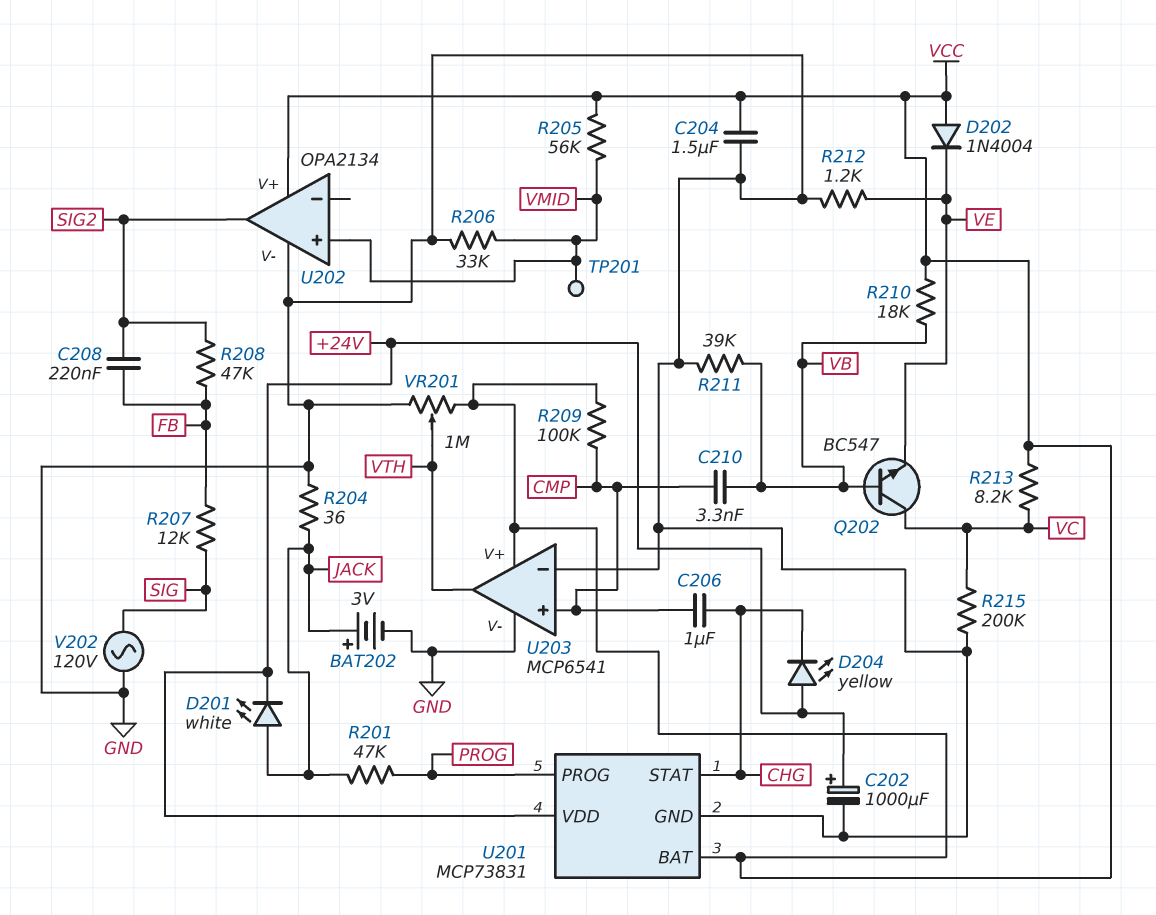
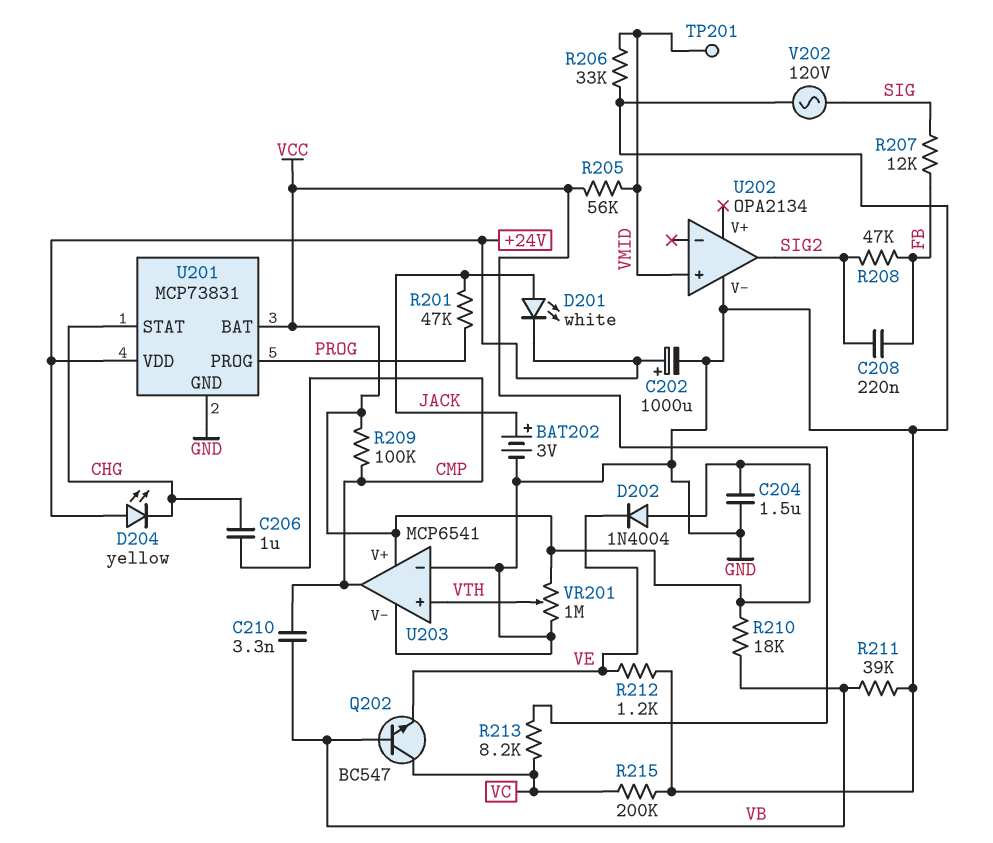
R204: 36 (GND, JACK) -> none
U202 pin V+: VCC -> none
U203 pin in+: CMP -> VTH
U203 pin out: VTH -> CMP

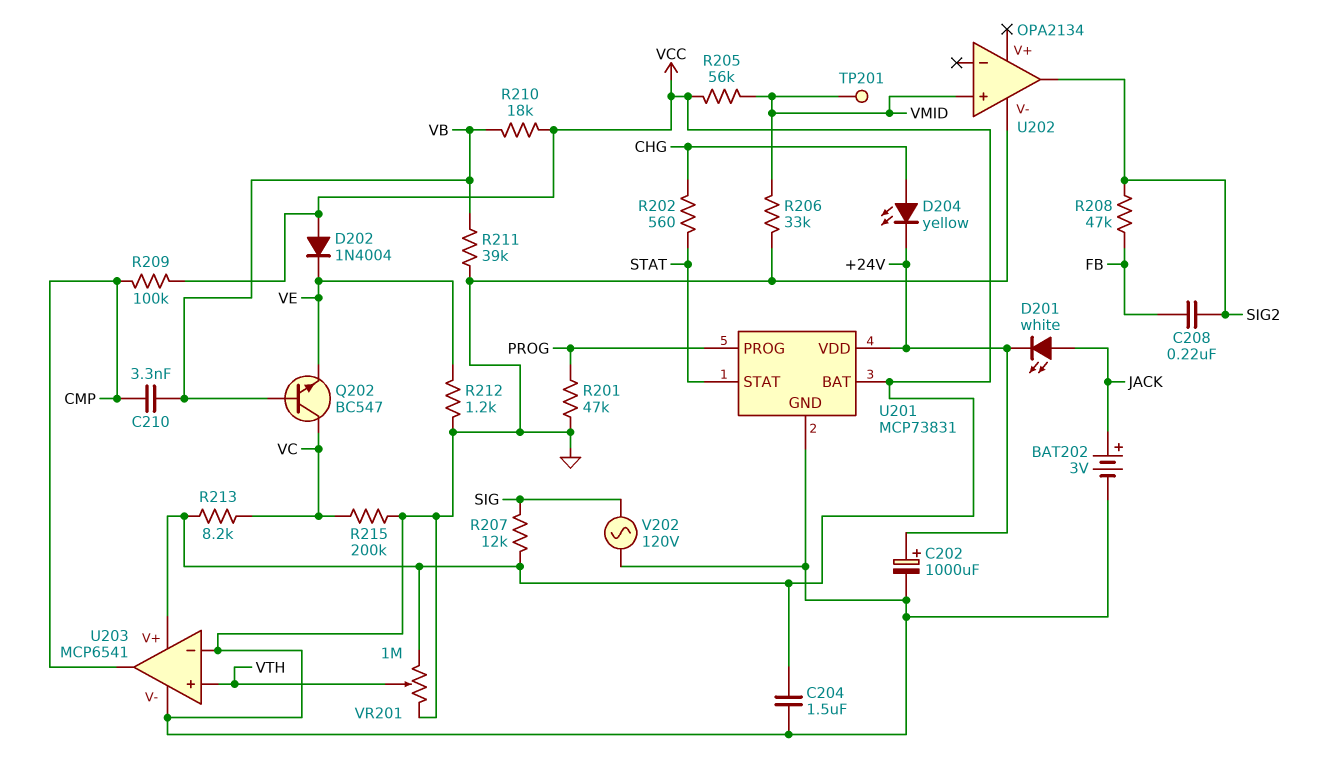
C206: 1uF (CHG, CMP) -> none
D204: LED yellow (A +24V, K CHG) -> LED yellow (A CHG, K +24V)
R201: 47k (JACK, PROG) -> 47k (GND, PROG)
R202: none -> 560 (CHG, STAT)
R207: 12k (FB, SIG) -> 12k (SIG, VCC)
U201 pin STAT: CHG -> STAT

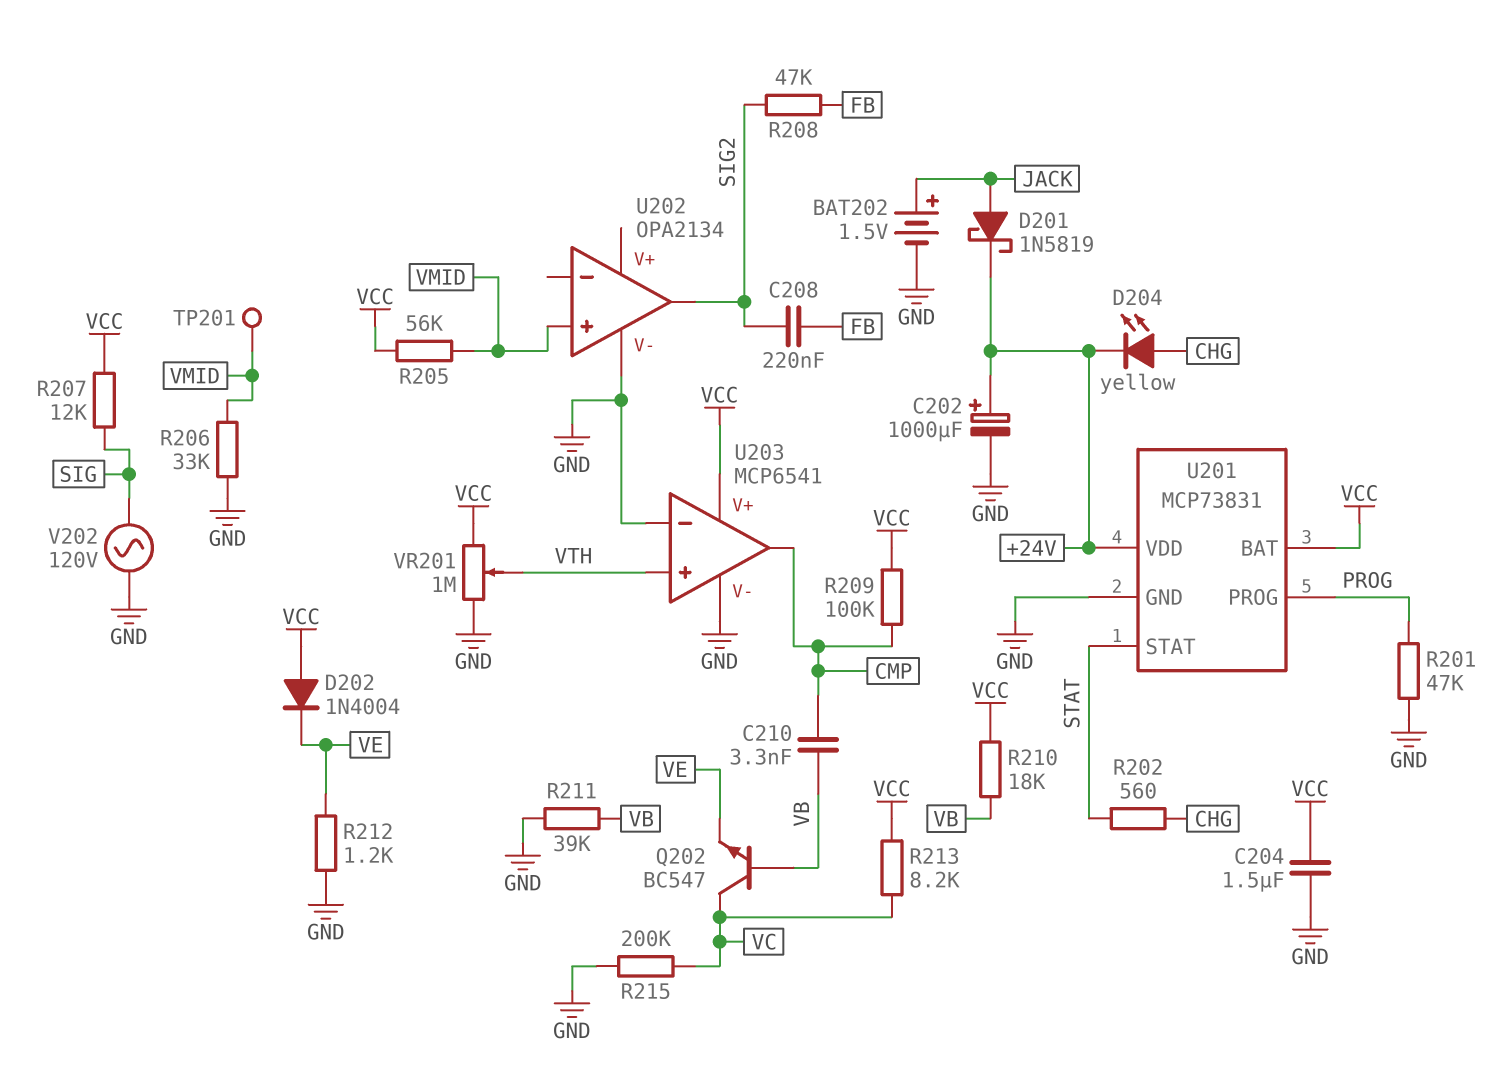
BAT202: 3V (plus JACK, minus GND) -> 1.5V (plus JACK, minus GND)
D201: LED white (A JACK, K +24V) -> schottky 1N5819 (A JACK, K +24V)

